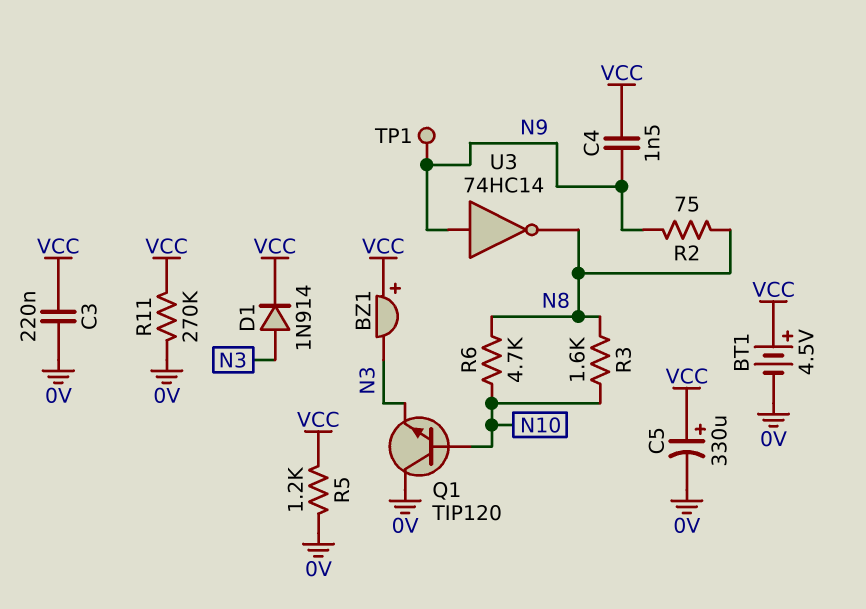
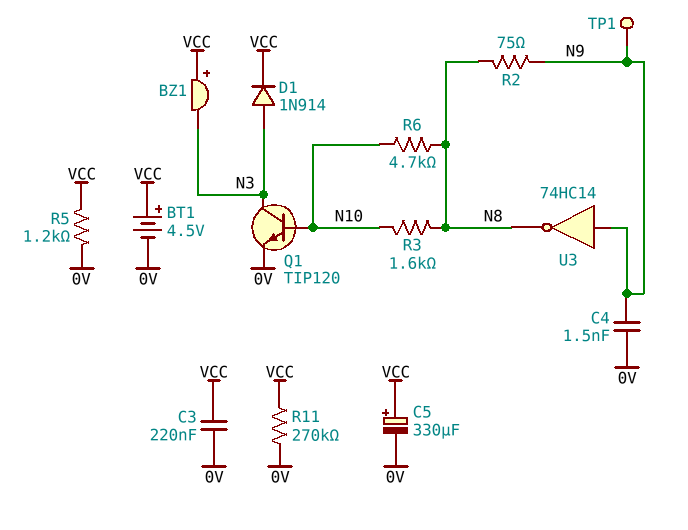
C4: 1.5nF (N9, VCC) -> 1.5nF (0V, N9)
Q1: NPN TIP120 (B N10, C 0V, E N3) -> NPN TIP120 (B N10, C N3, E 0V)

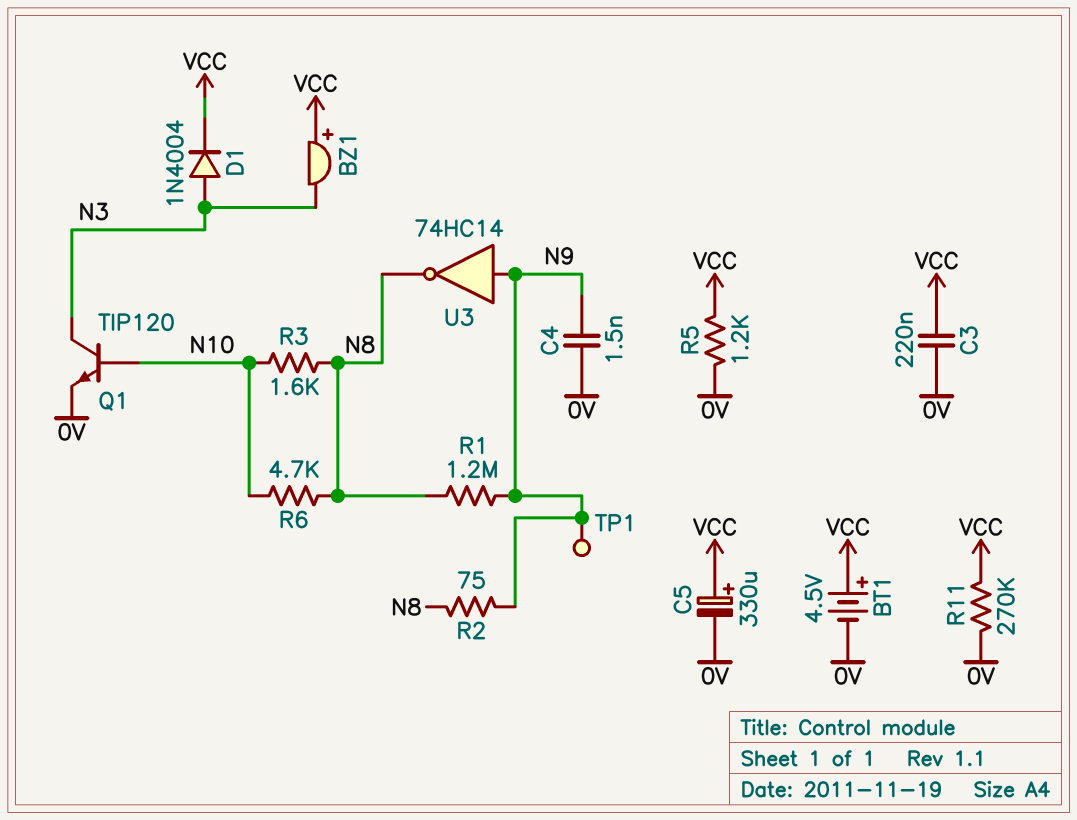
D1: diode 1N914 (A N3, K VCC) -> diode 1N4004 (A N3, K VCC)
R1: none -> 1.2M (N8, N9)

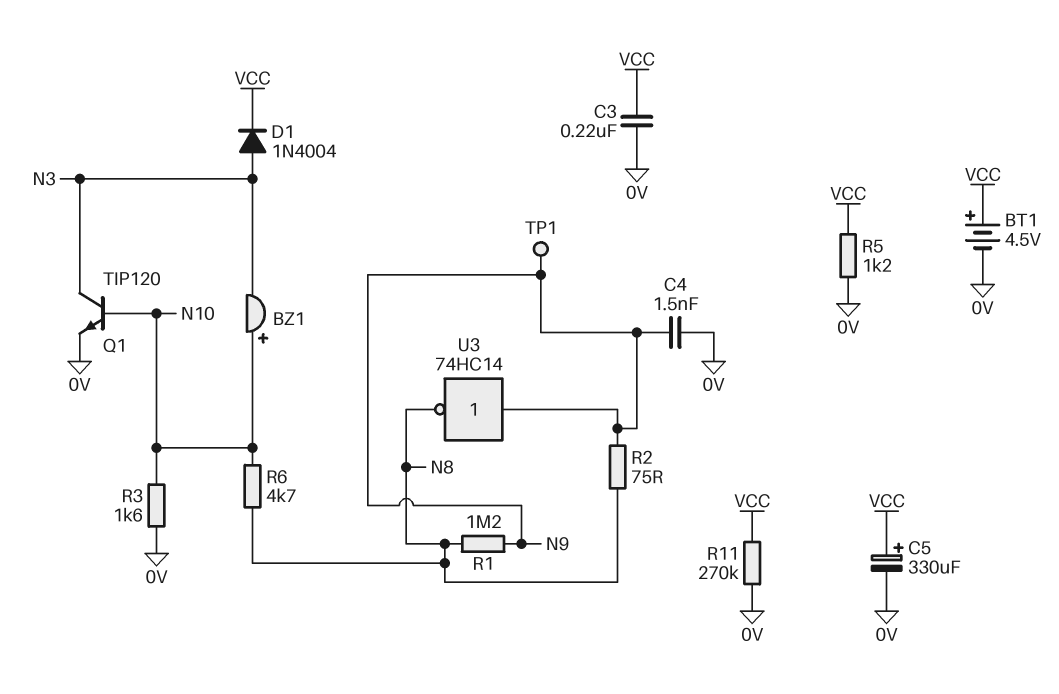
BZ1: buzzer (plus VCC, minus N3) -> buzzer (plus N10, minus N3)
R3: 1.6k (N8, N10) -> 1.6k (0V, N10)

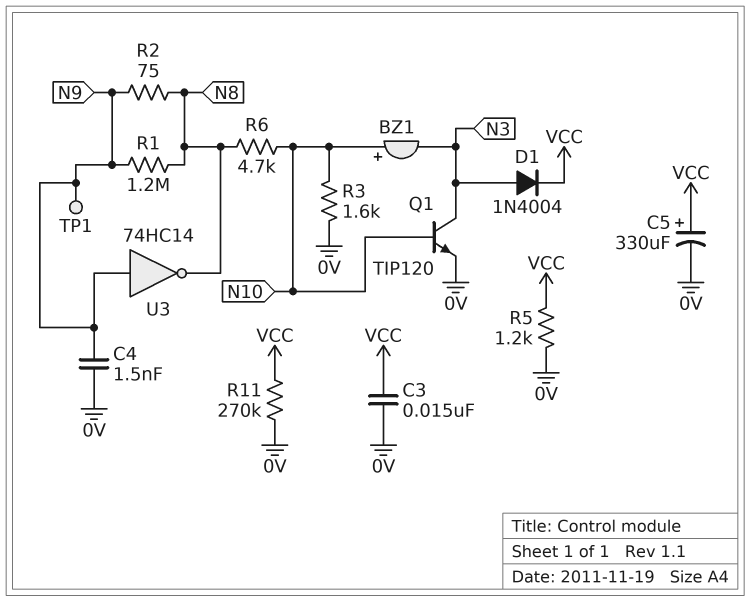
BT1: 4.5V (plus VCC, minus 0V) -> none
C3: 220nF (0V, VCC) -> 15nF (0V, VCC)

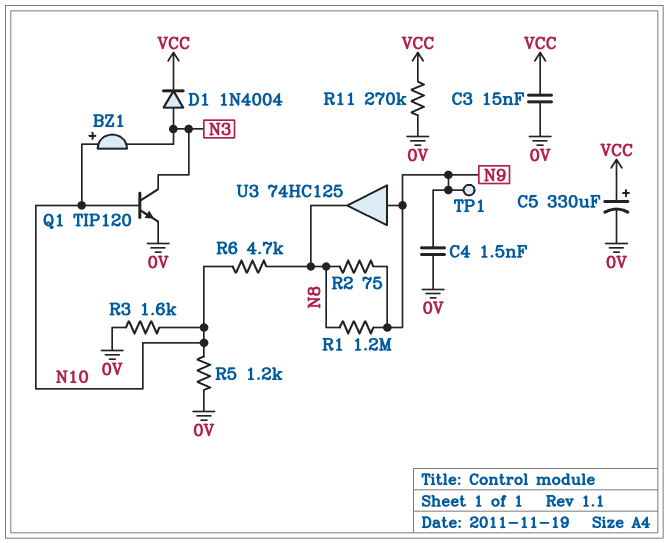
R5: 1.2k (0V, VCC) -> 1.2k (0V, N10)
U3: NOT 74HC14 (in N9, out N8) -> buffer 74HC125 (in N9, out N8)

